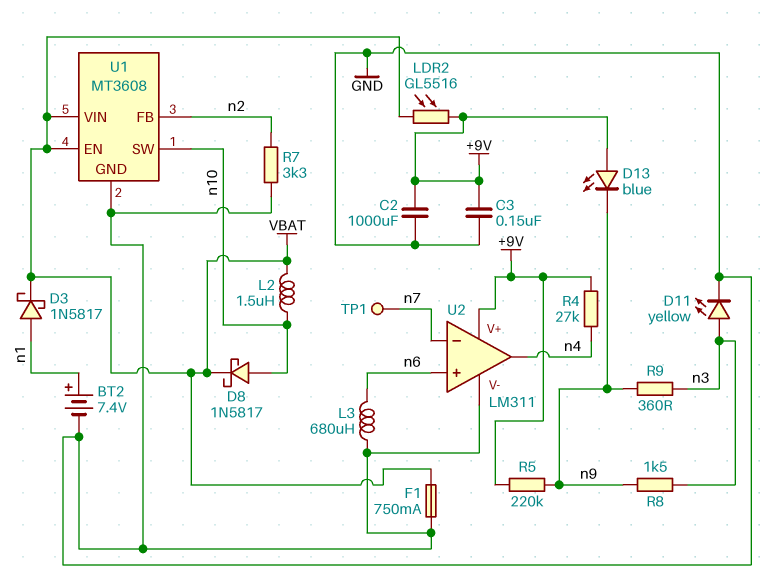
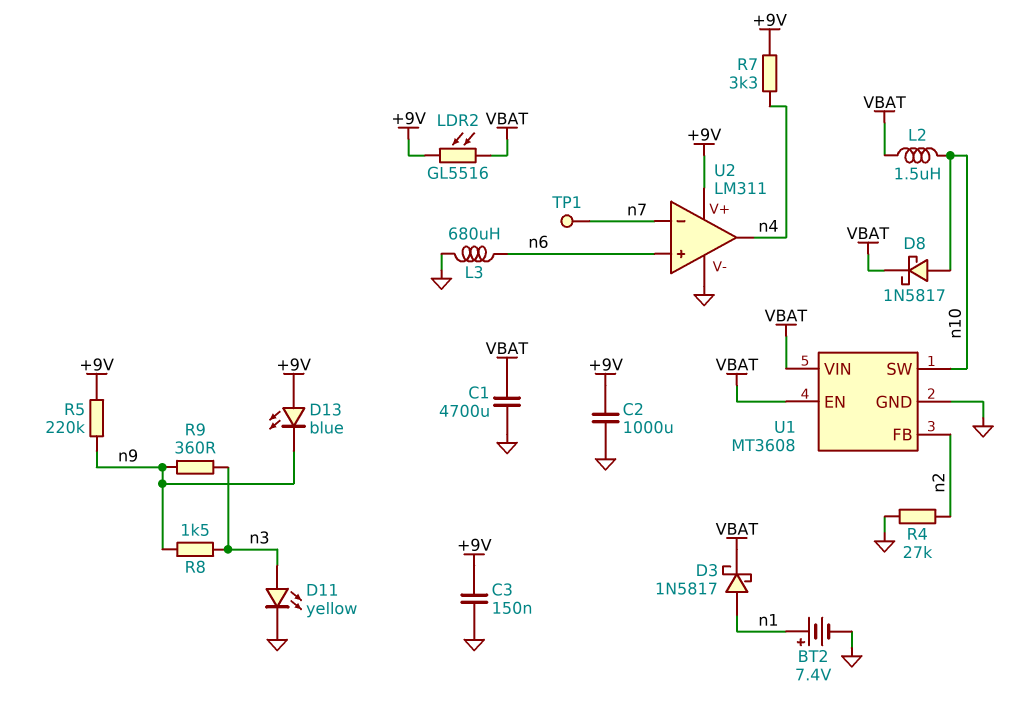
C1: none -> 4700uF (GND, VBAT)
F1: 750mA (GND, VBAT) -> none
R4: 27k (+9V, n4) -> 27k (GND, n2)
R7: 3.3k (GND, n2) -> 3.3k (+9V, n4)

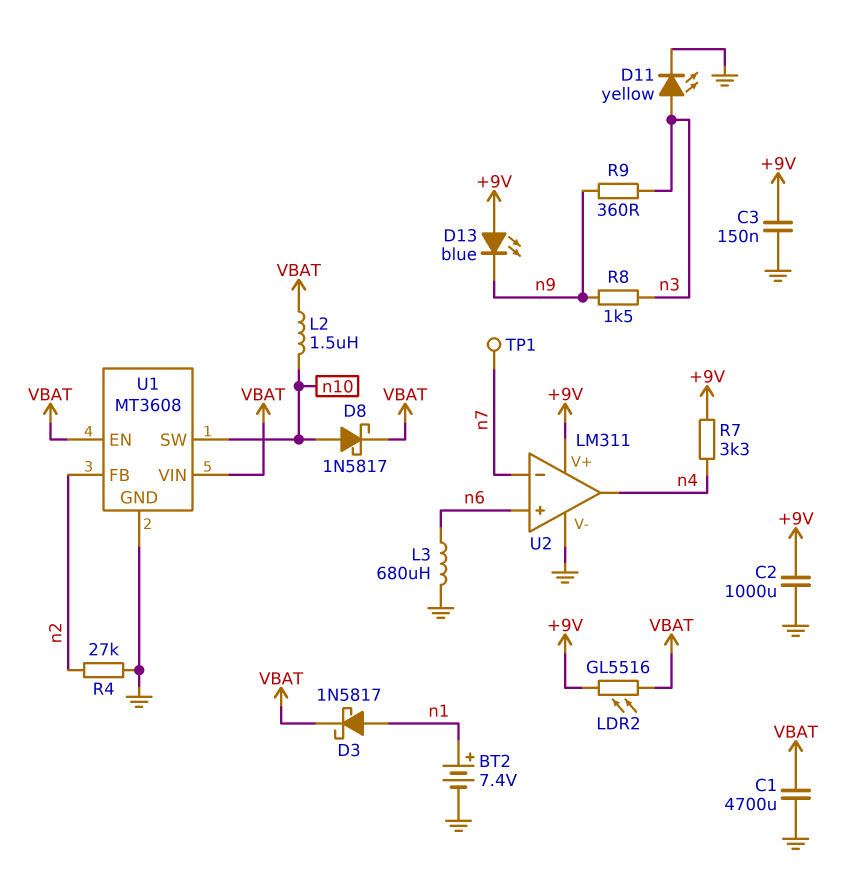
R5: 220k (+9V, n9) -> none

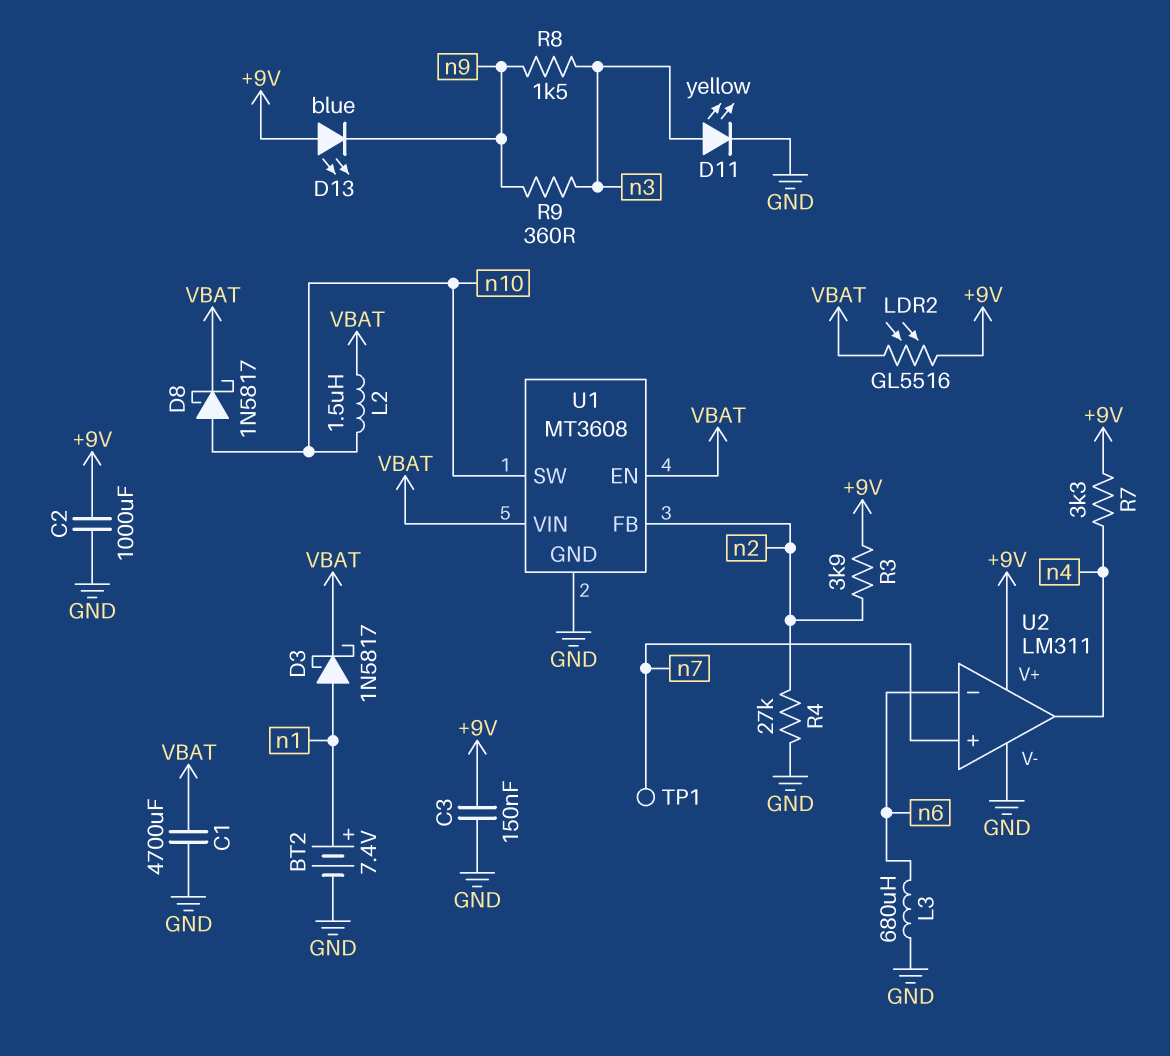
R3: none -> 3.9k (+9V, n2)
U2 pin in+: n6 -> n7
U2 pin in-: n7 -> n6

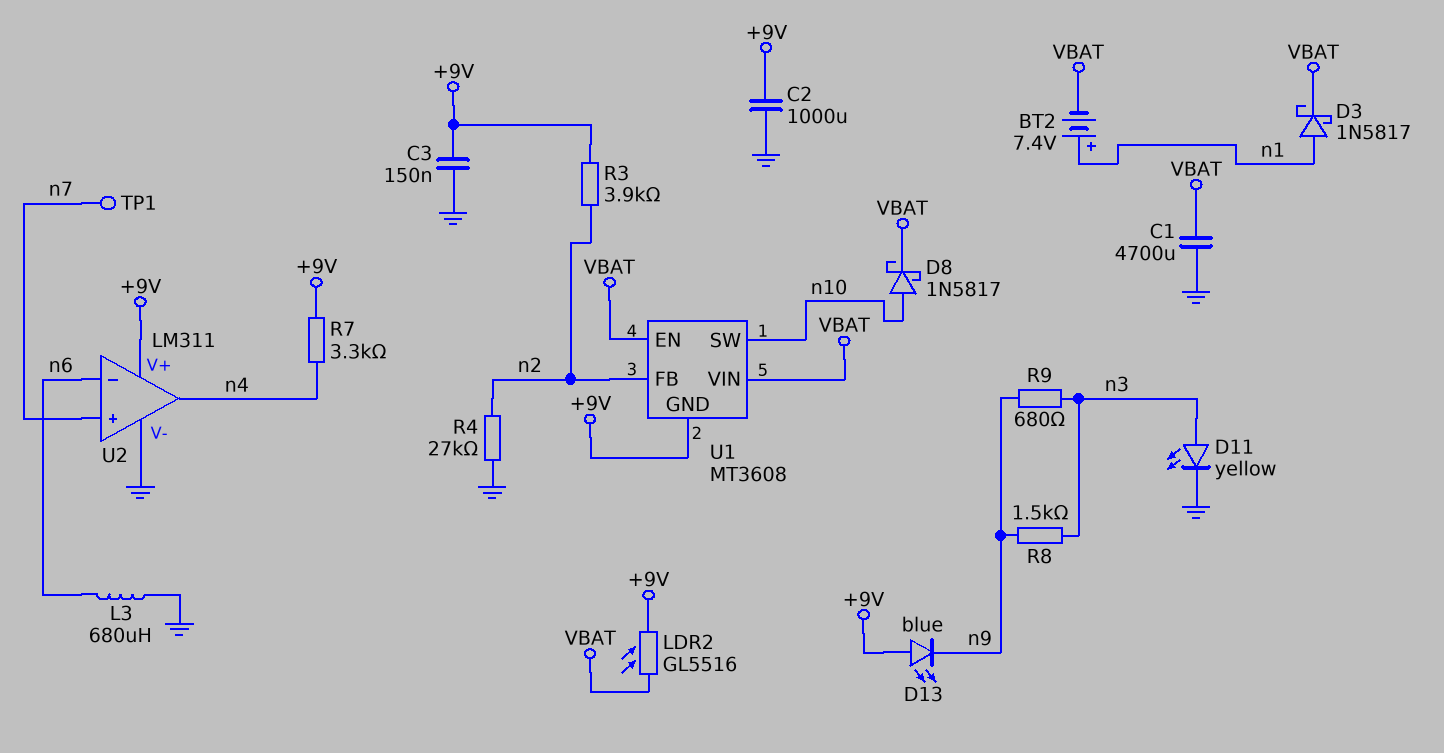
BT2: 7.4V (plus n1, minus GND) -> 7.4V (plus n1, minus VBAT)
L2: 1.5uH (VBAT, n10) -> none
R9: 360 (n3, n9) -> 680 (n3, n9)
U1 pin GND: GND -> +9V

